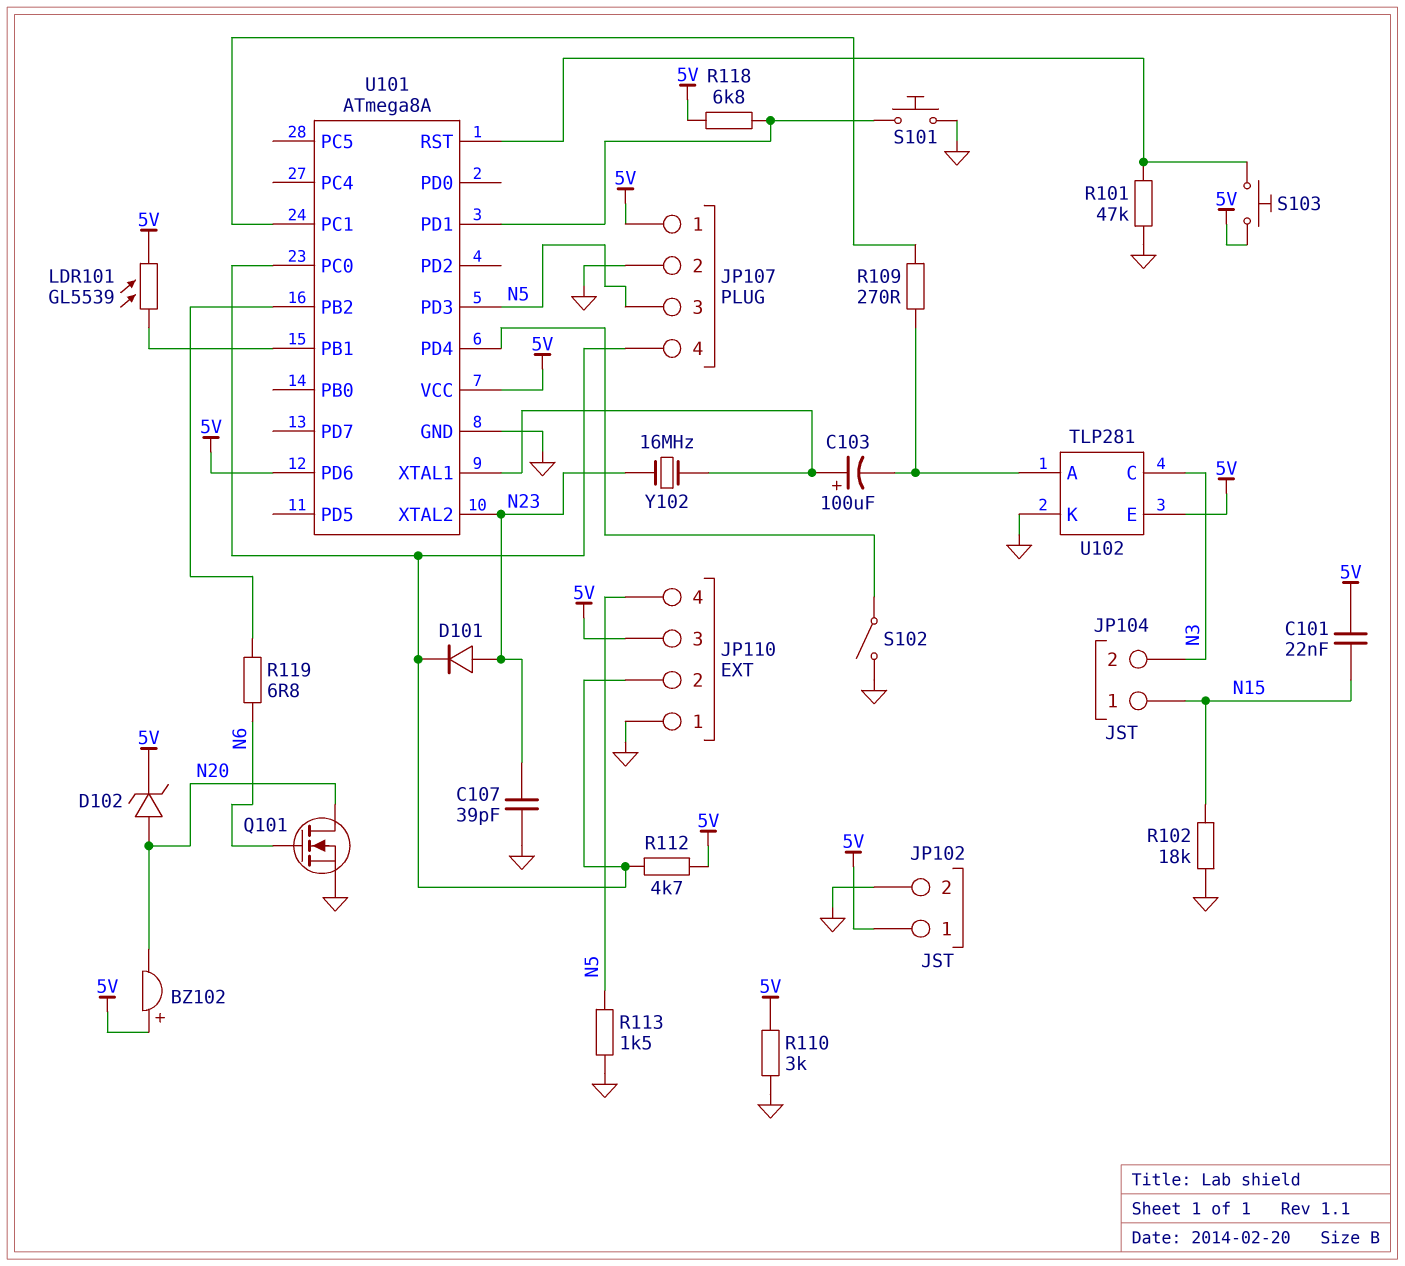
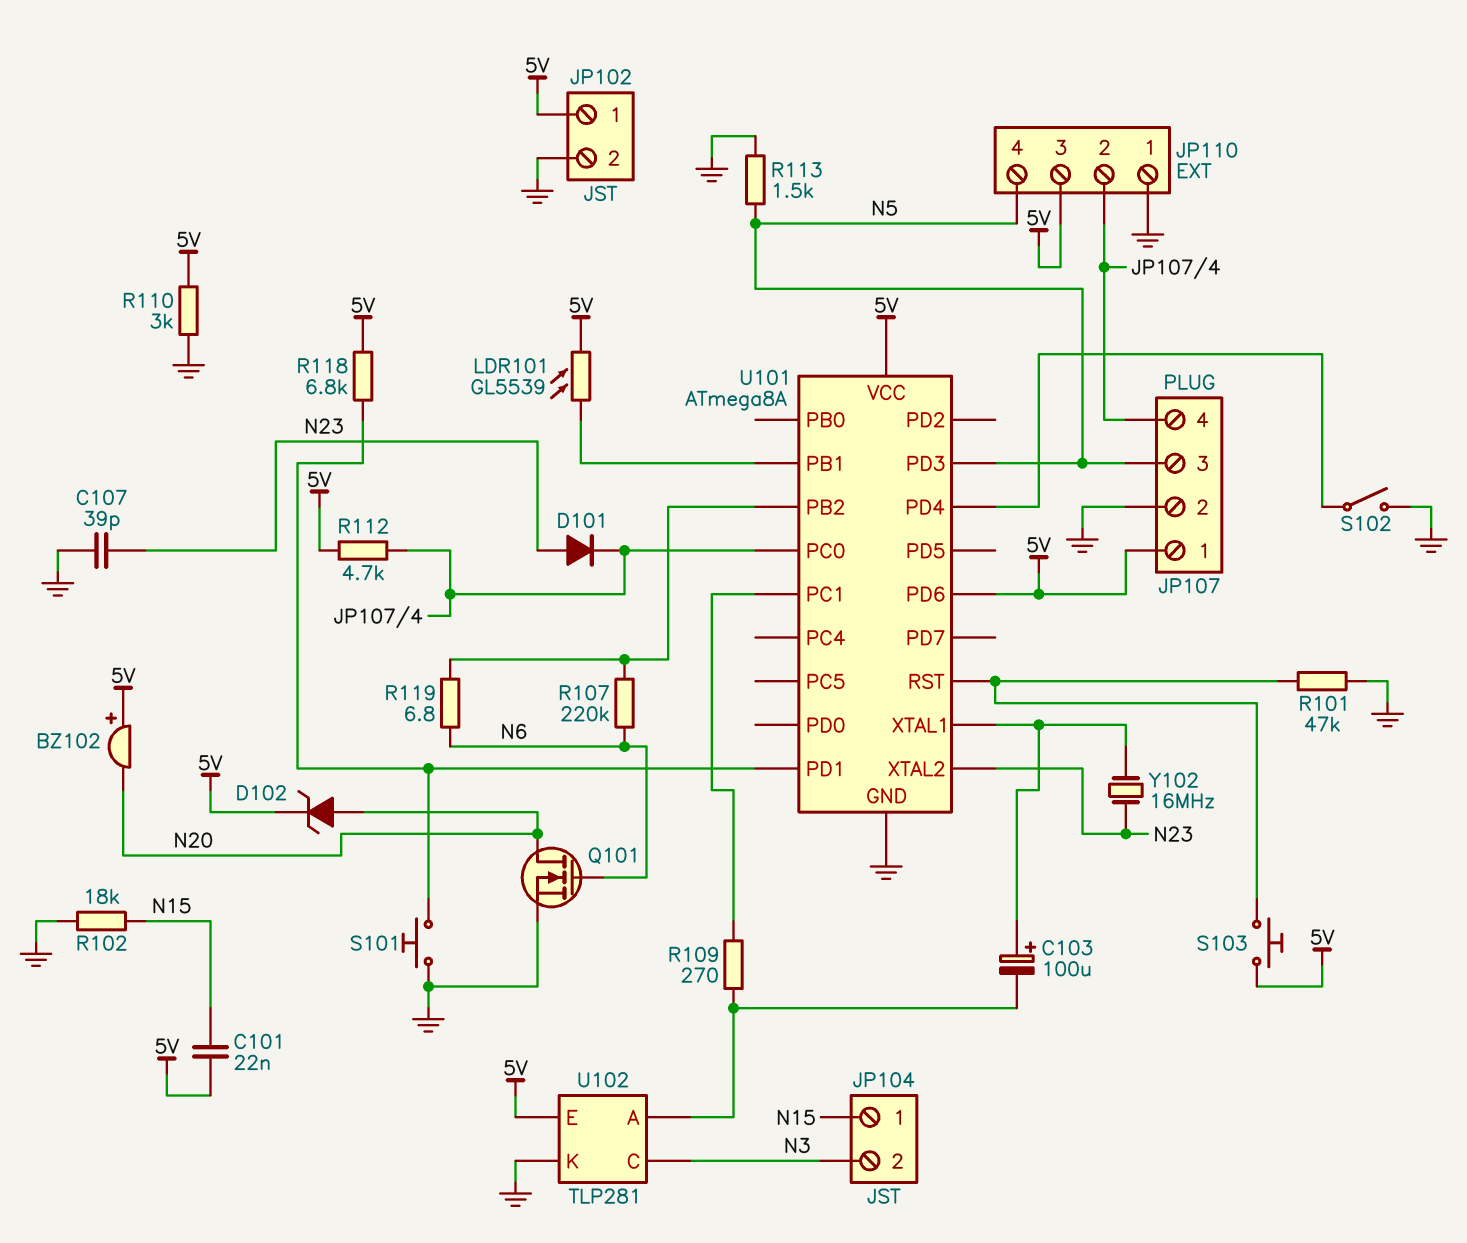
R107: none -> 220k (N6, U101/PB2)

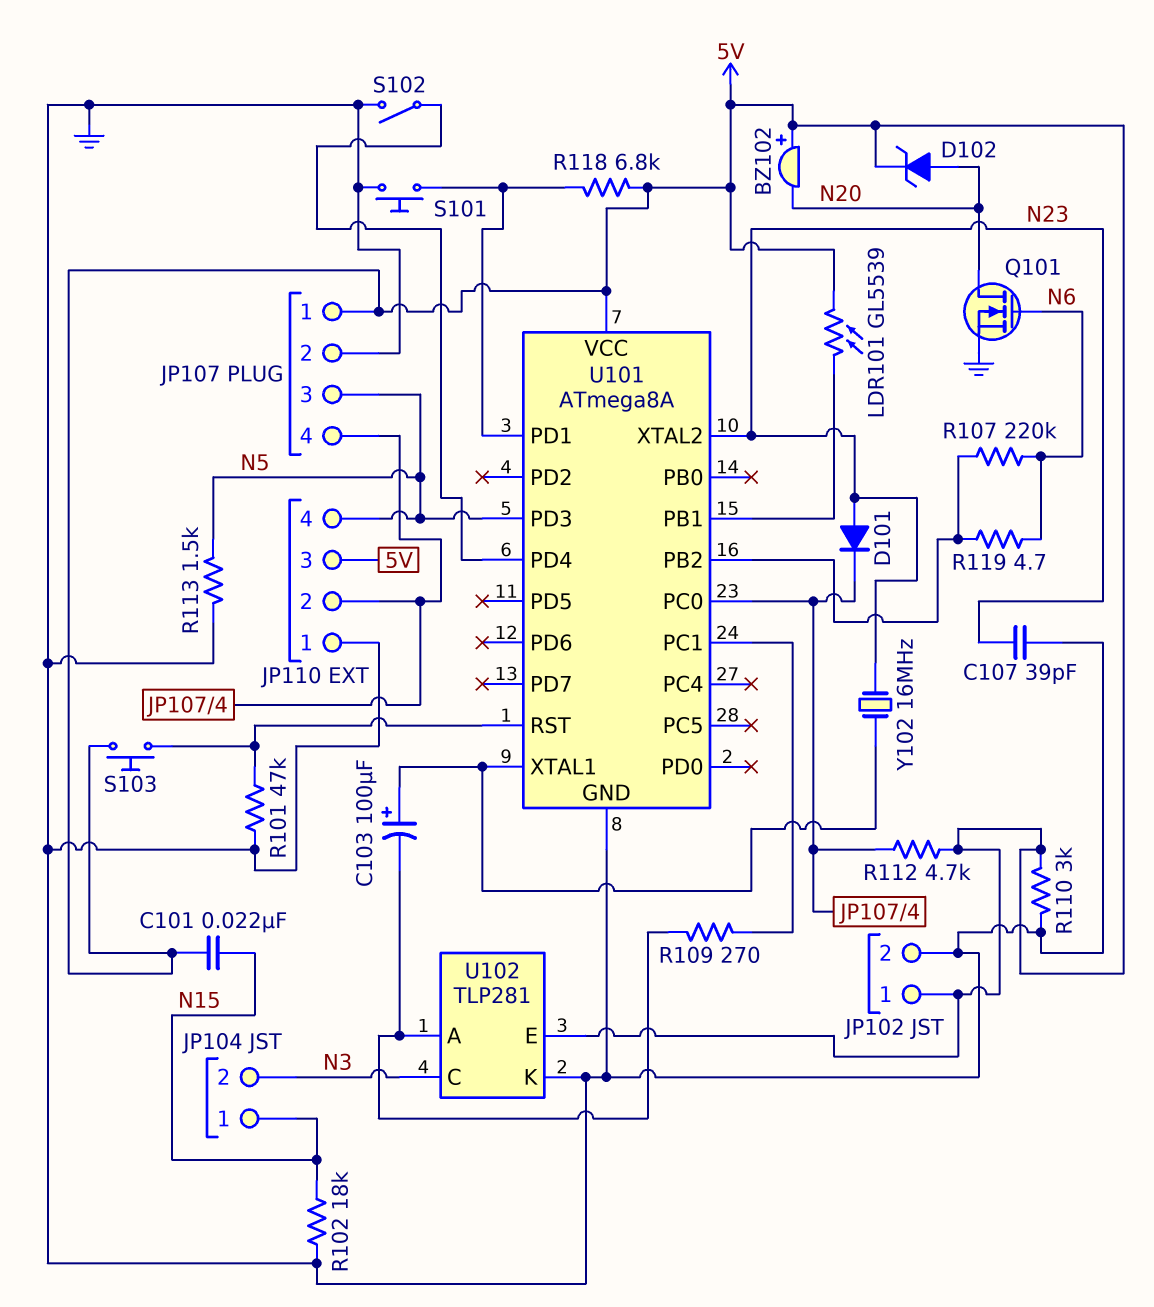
R119: 6.8 (N6, U101/PB2) -> 4.7 (N6, U101/PB2)
U101 pin PD6: 5V -> none

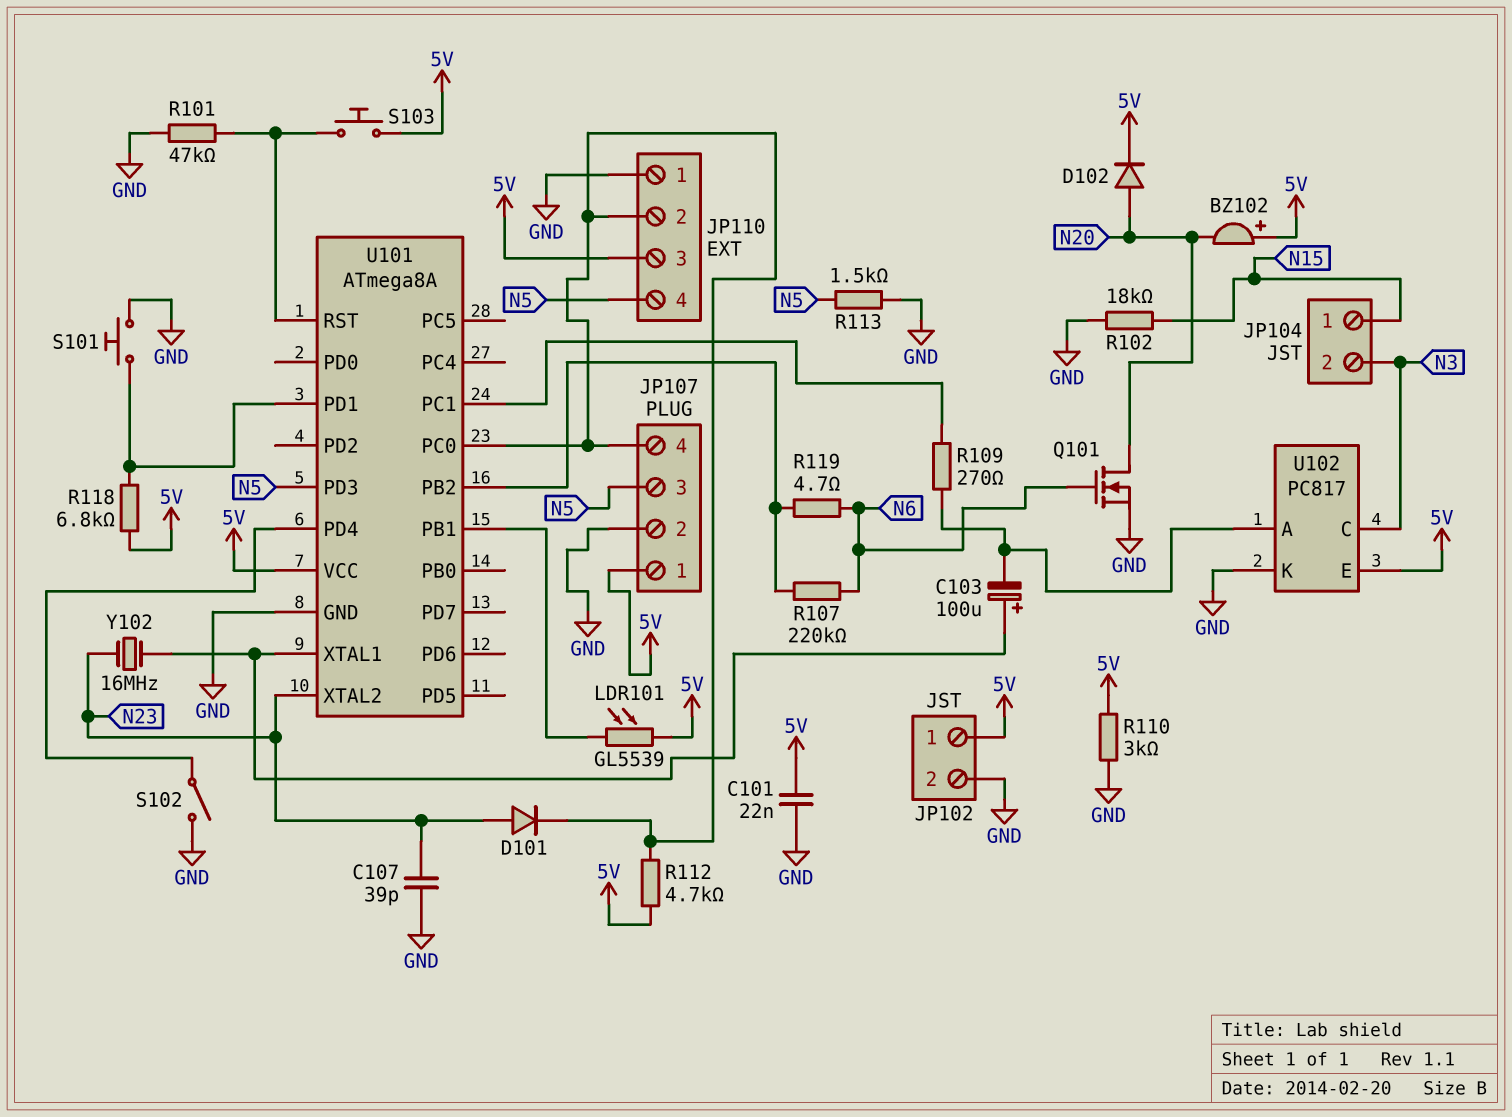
C101: 22nF (5V, N15) -> 22nF (5V, GND)
D102: zener (A N20, K 5V) -> diode (A N20, K 5V)
U102: TLP281 -> PC817

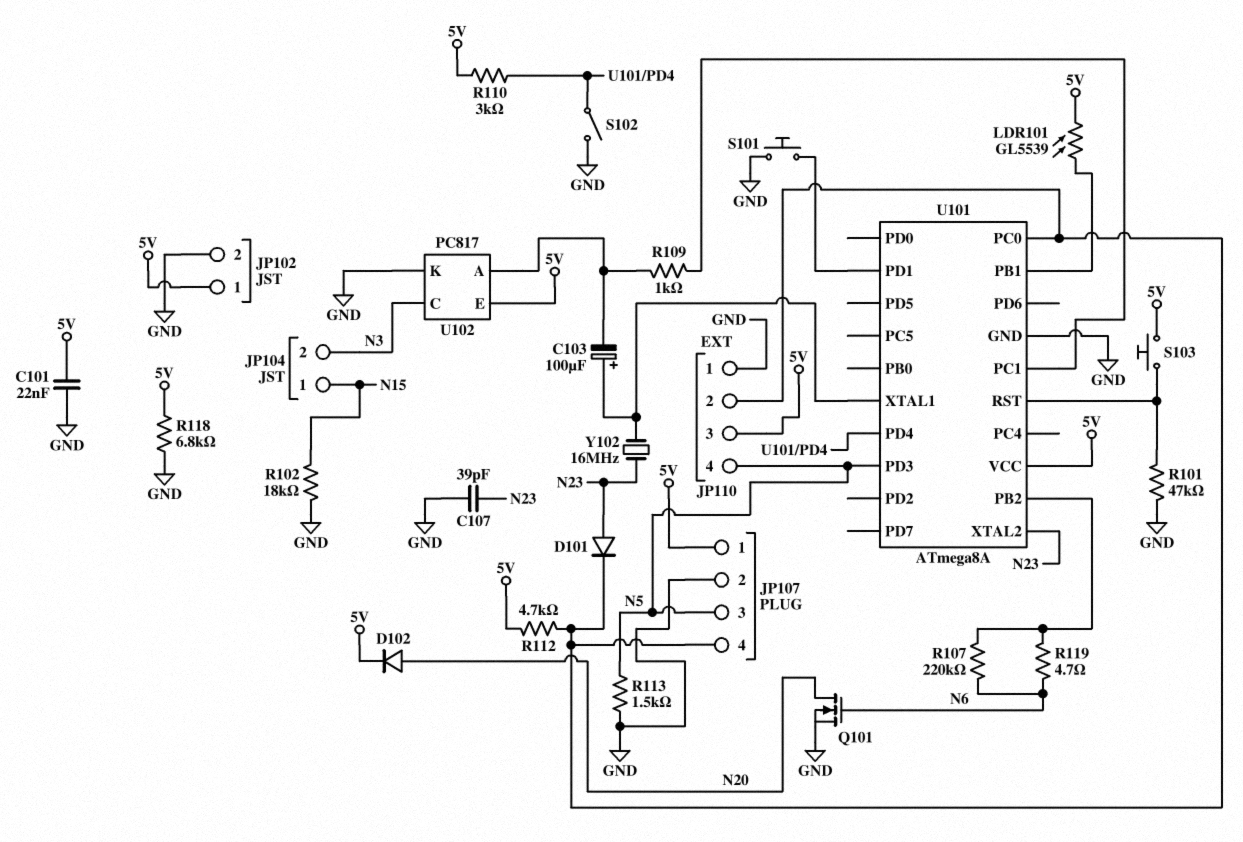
BZ102: buzzer (plus 5V, minus N20) -> none
R109: 270 (U101/PC1, U102/A) -> 1k (U101/PC1, U102/A)
R110: 3k (5V, GND) -> 3k (5V, U101/PD4)
R118: 6.8k (5V, U101/PD1) -> 6.8k (5V, GND)

